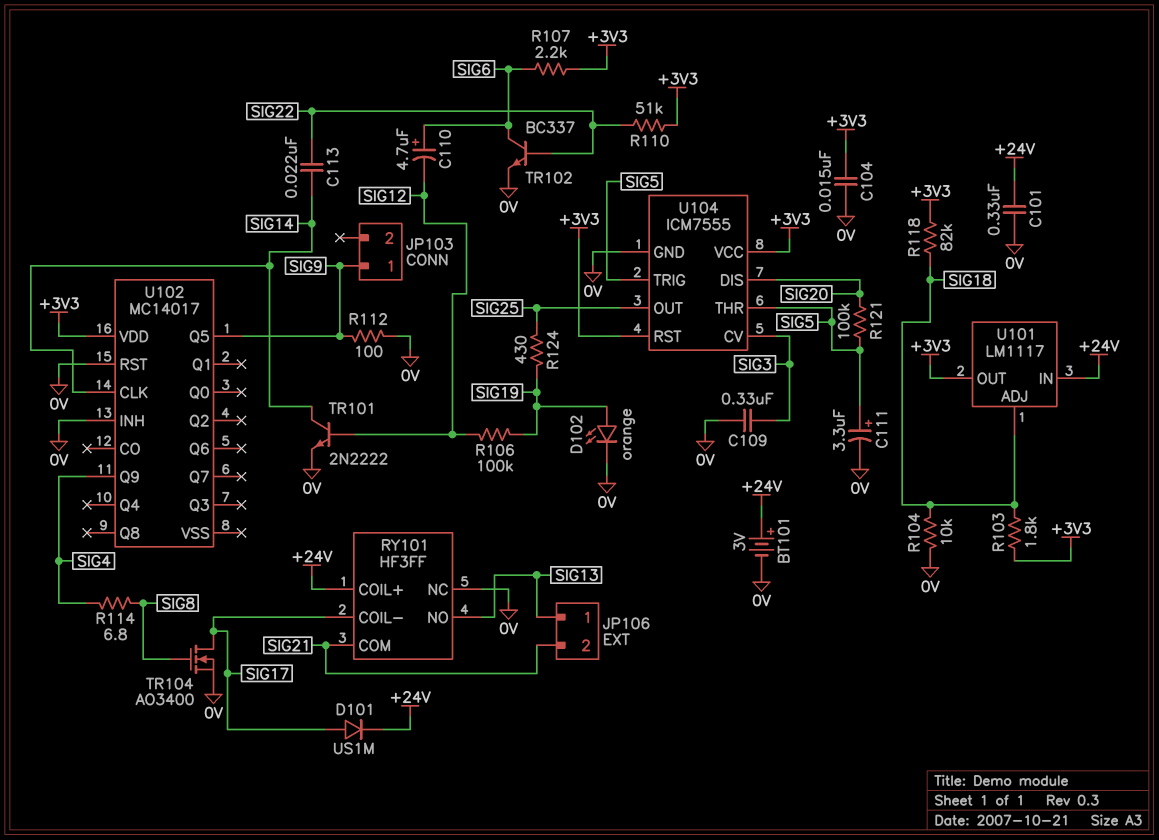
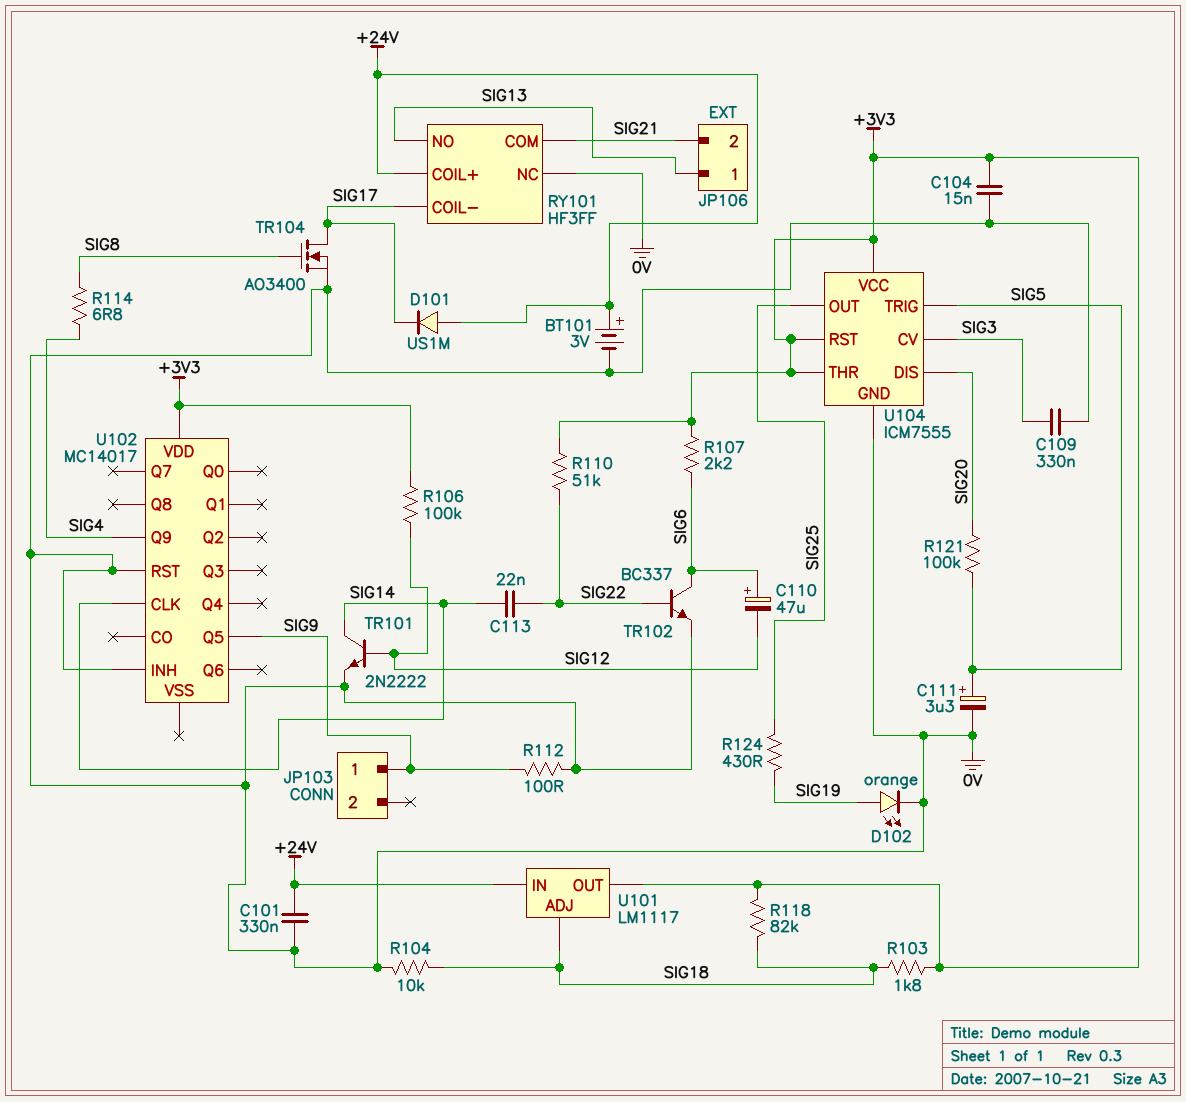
C110: 4.7uF (plus SIG6, minus SIG12) -> 47uF (plus SIG6, minus SIG12)
D101: diode US1M (A SIG17, K +24V) -> diode US1M (A +24V, K SIG17)
R106: 100k (SIG12, SIG19) -> 100k (+3V3, SIG12)
U104 pin THR: SIG5 -> +3V3

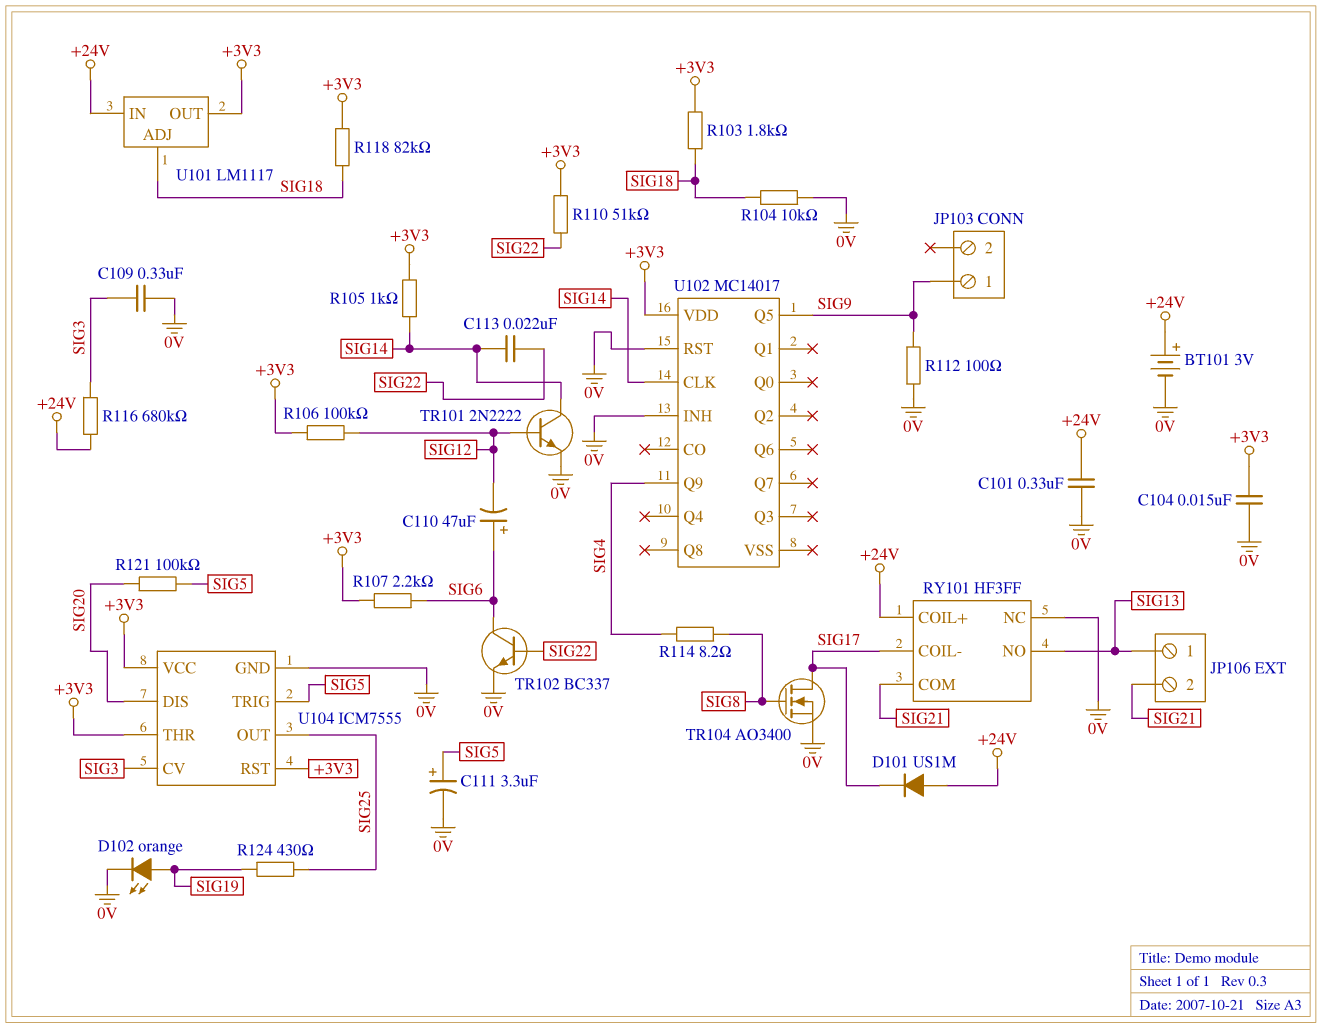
R105: none -> 1k (+3V3, SIG14)
R114: 6.8 (SIG4, SIG8) -> 8.2 (SIG4, SIG8)
R116: none -> 680k (+24V, SIG3)

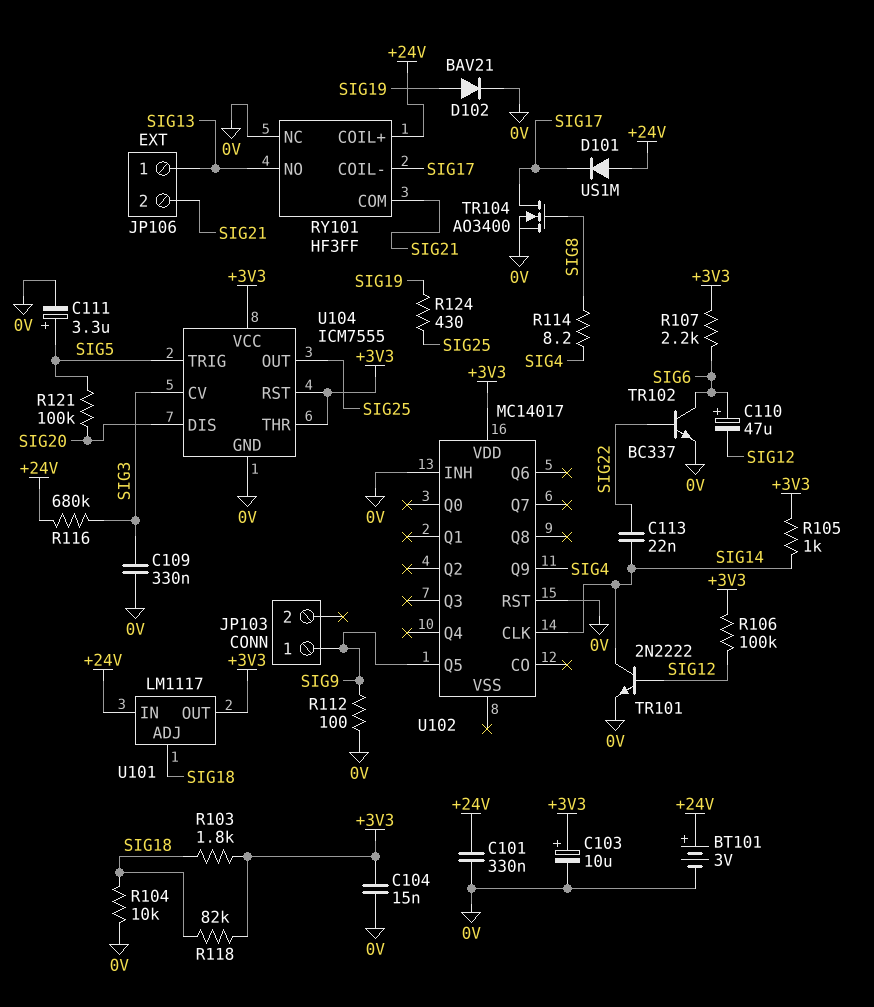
C103: none -> 10uF (plus +3V3, minus 0V)
D102: LED orange (A SIG19, K 0V) -> diode BAV21 (A SIG19, K 0V)
R110: 51k (+3V3, SIG22) -> none

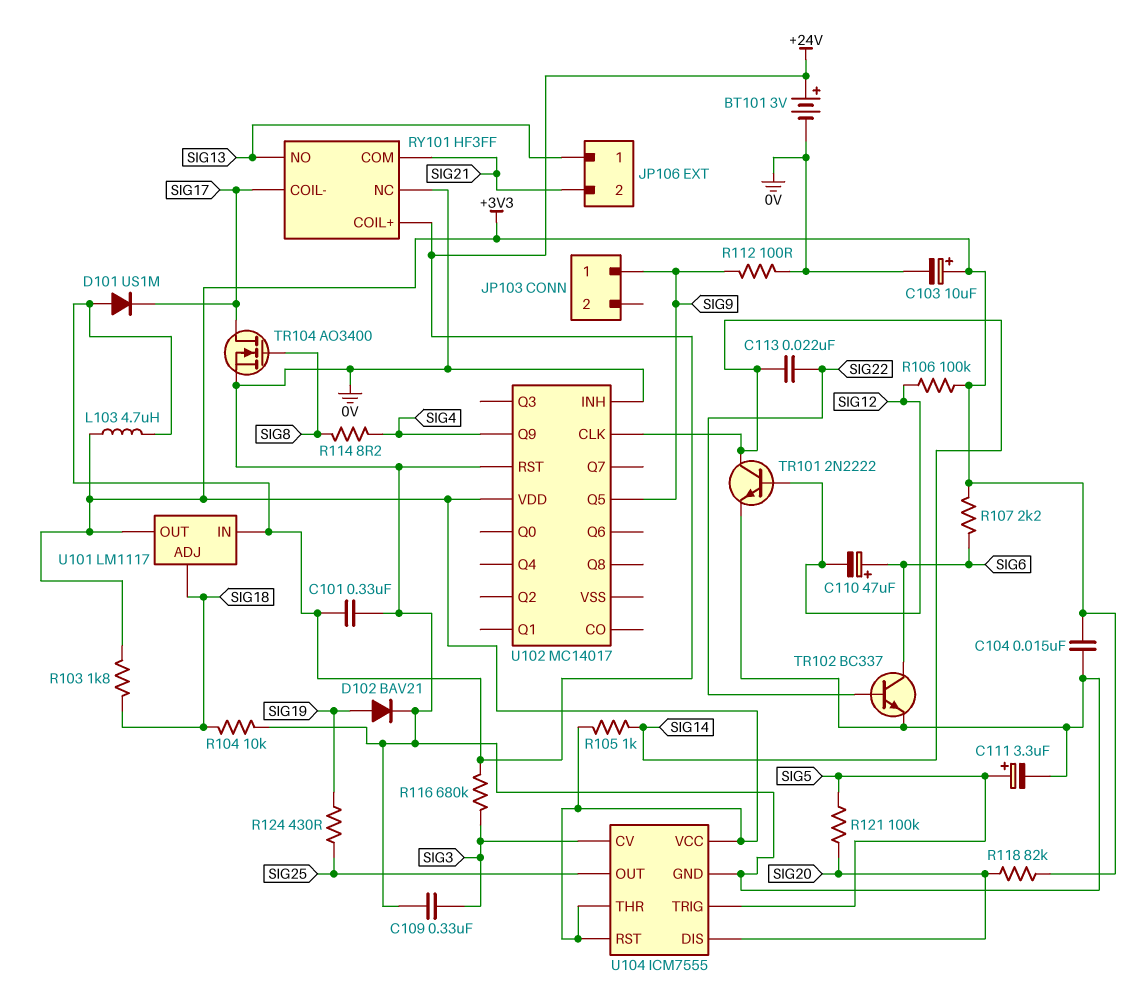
L103: none -> 4.7uH (+3V3, +24V)
R118: 82k (+3V3, SIG18) -> 82k (+3V3, SIG20)

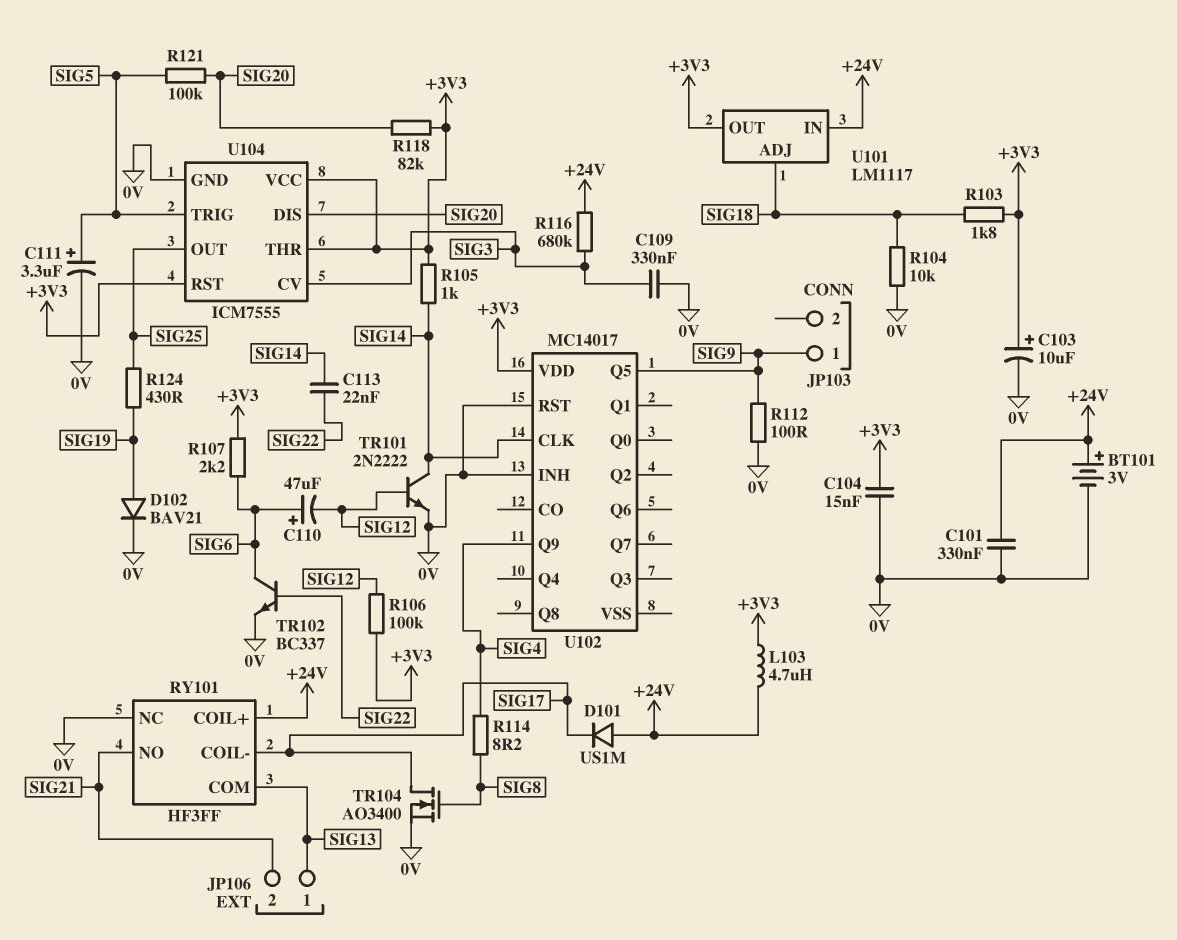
RY101 pin COM: SIG21 -> SIG13
RY101 pin NO: SIG13 -> SIG21

